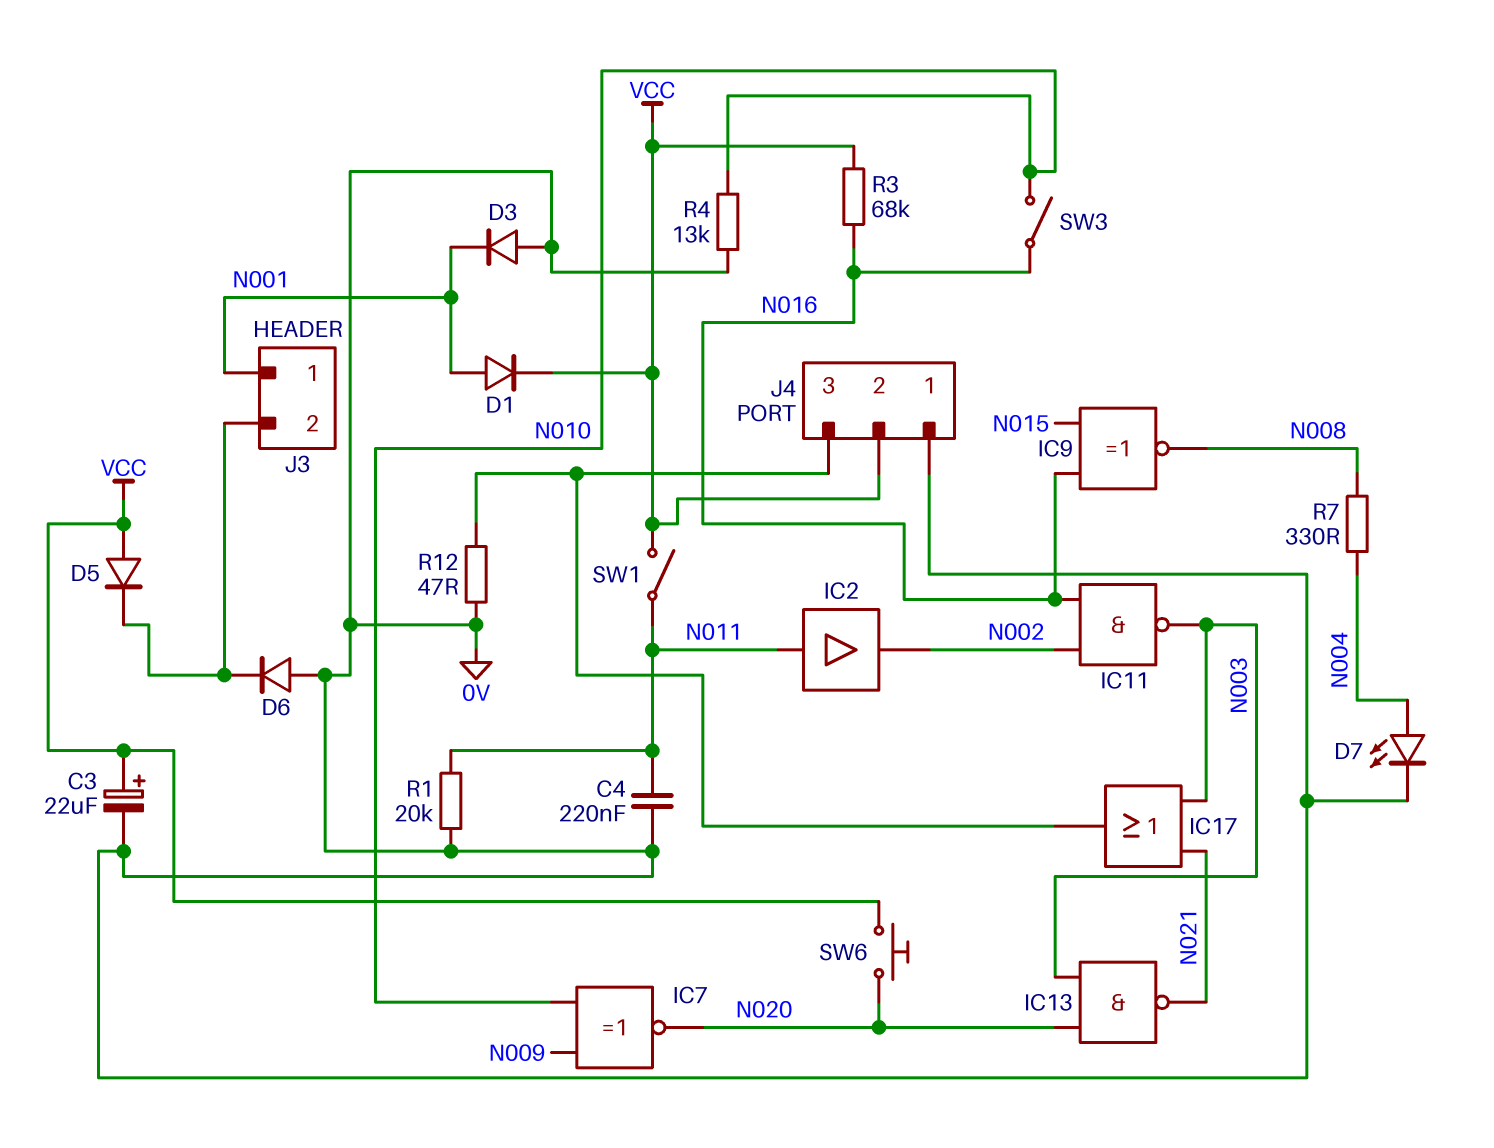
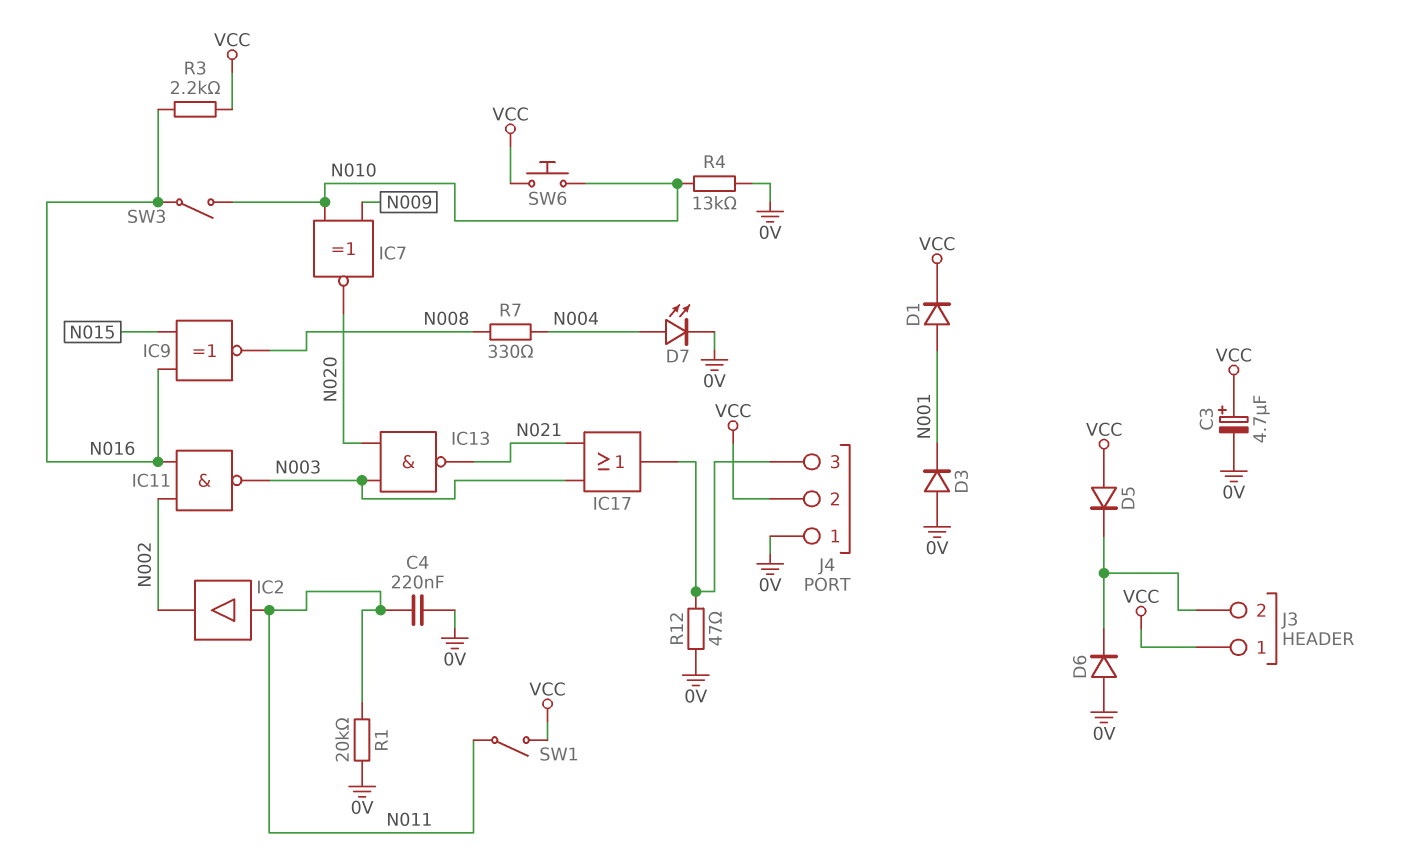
C3: 22uF (plus VCC, minus 0V) -> 4.7uF (plus VCC, minus 0V)
J3 pin 1: N001 -> VCC
R3: 68k (N016, VCC) -> 2.2k (N016, VCC)
SW6: button (N020, VCC) -> button (N010, VCC)

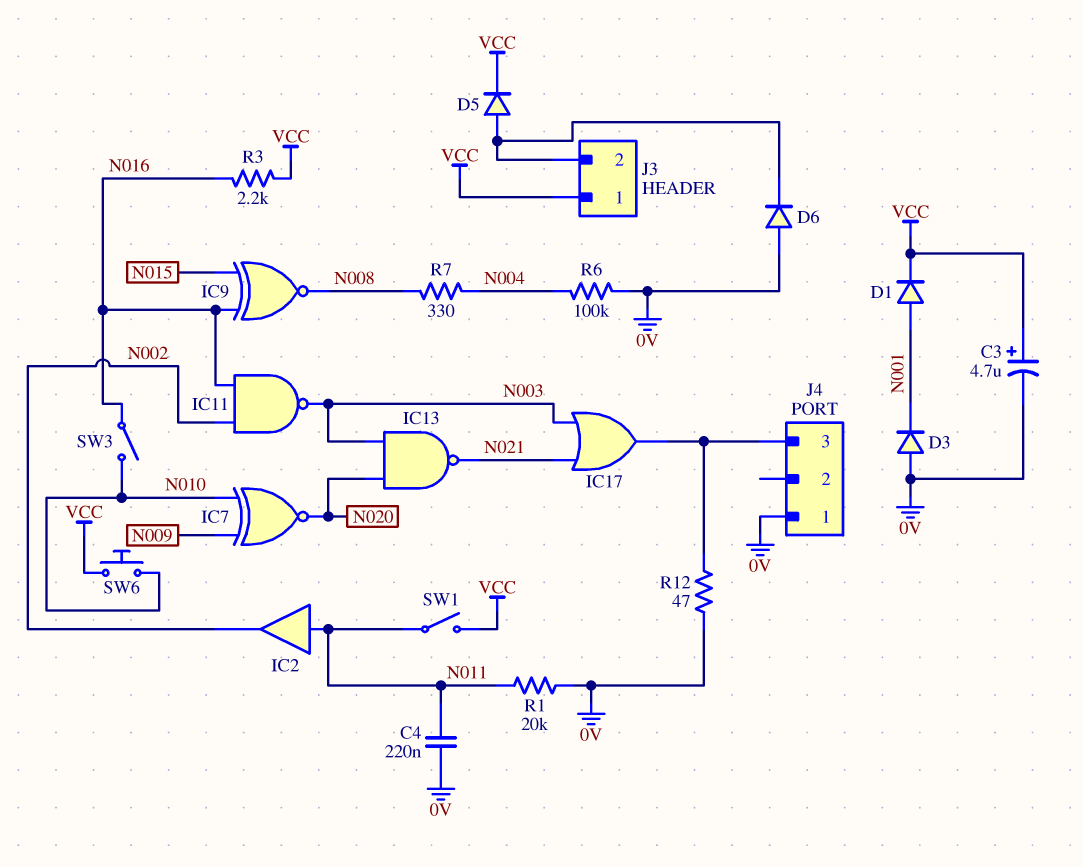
D5: diode (A VCC, K J3/2) -> diode (A J3/2, K VCC)
D7: LED (A N004, K 0V) -> none
J4 pin 2: VCC -> none
R4: 13k (0V, N010) -> none
R6: none -> 100k (0V, N004)

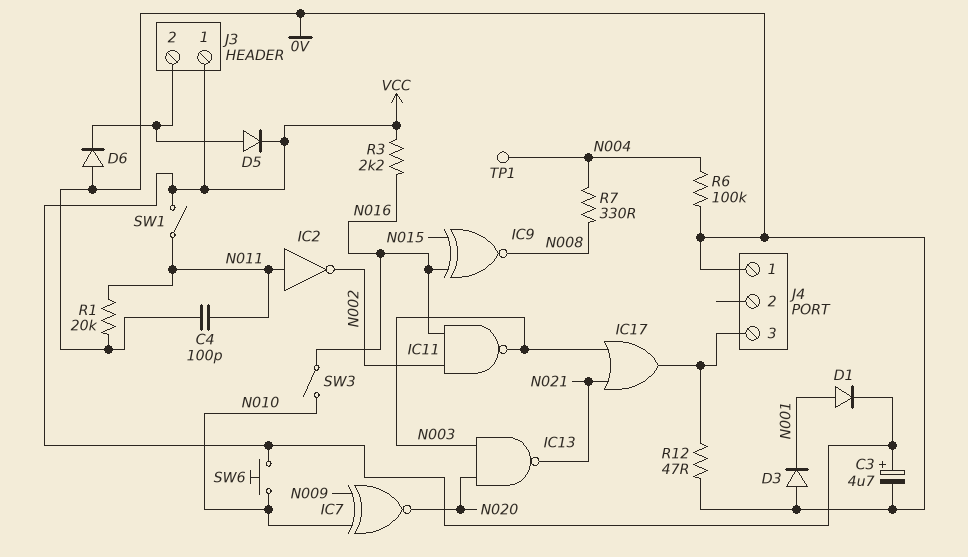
C4: 220nF (0V, N011) -> 100pF (0V, N011)
IC2: buffer (in N011, out N002) -> NOT (in N011, out N002)
TP1: none -> test point (N004)

